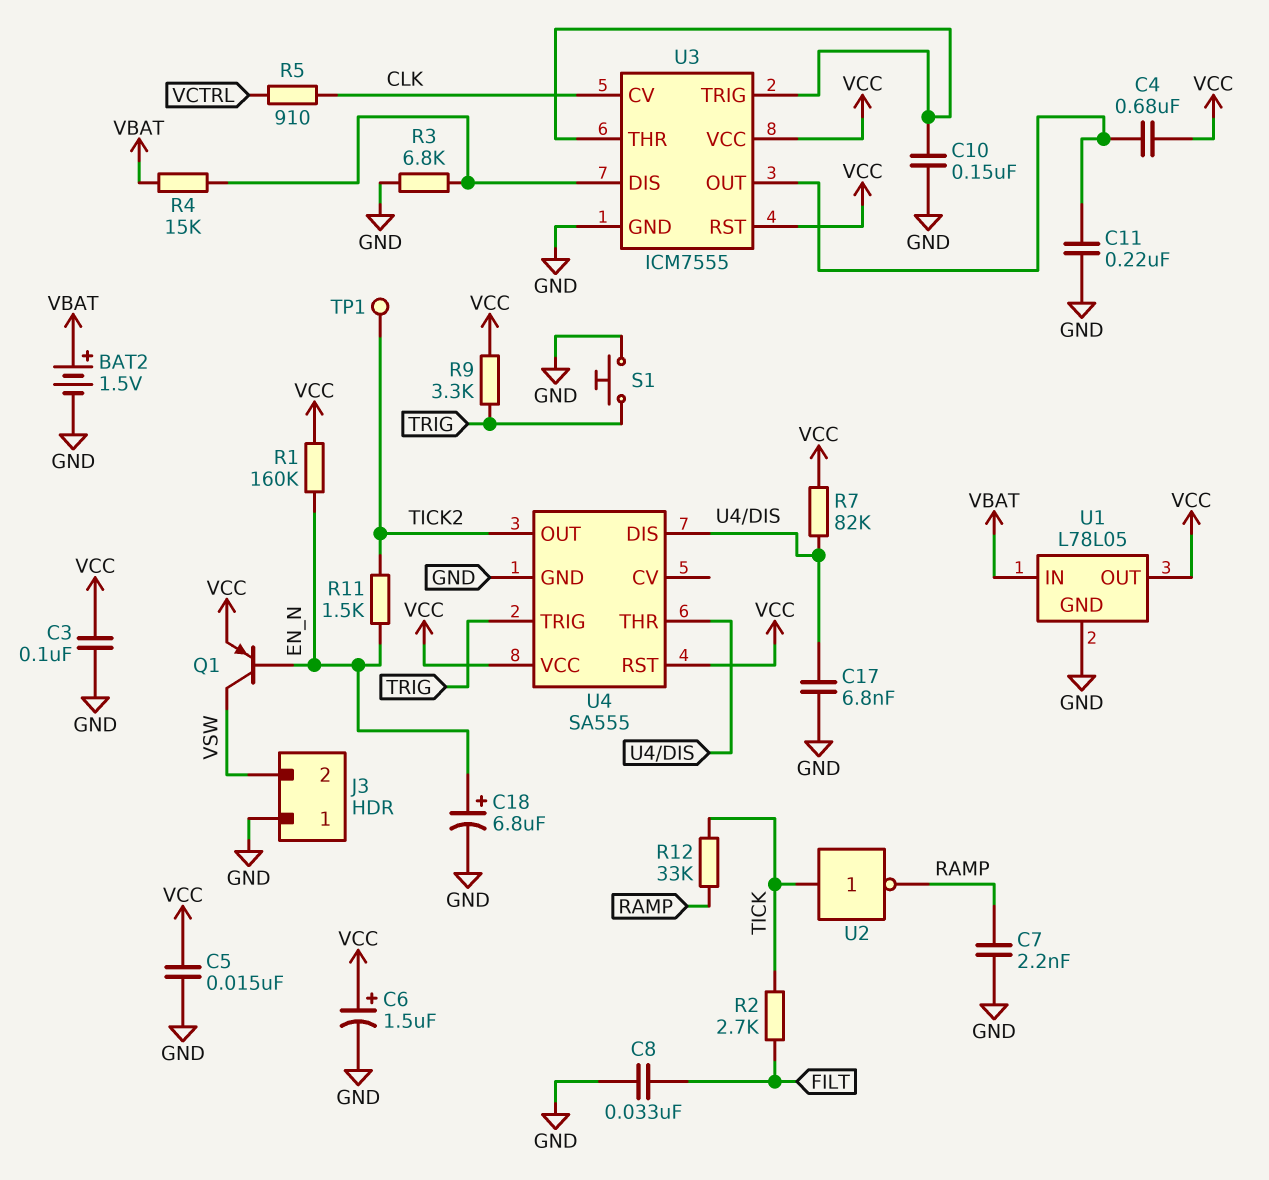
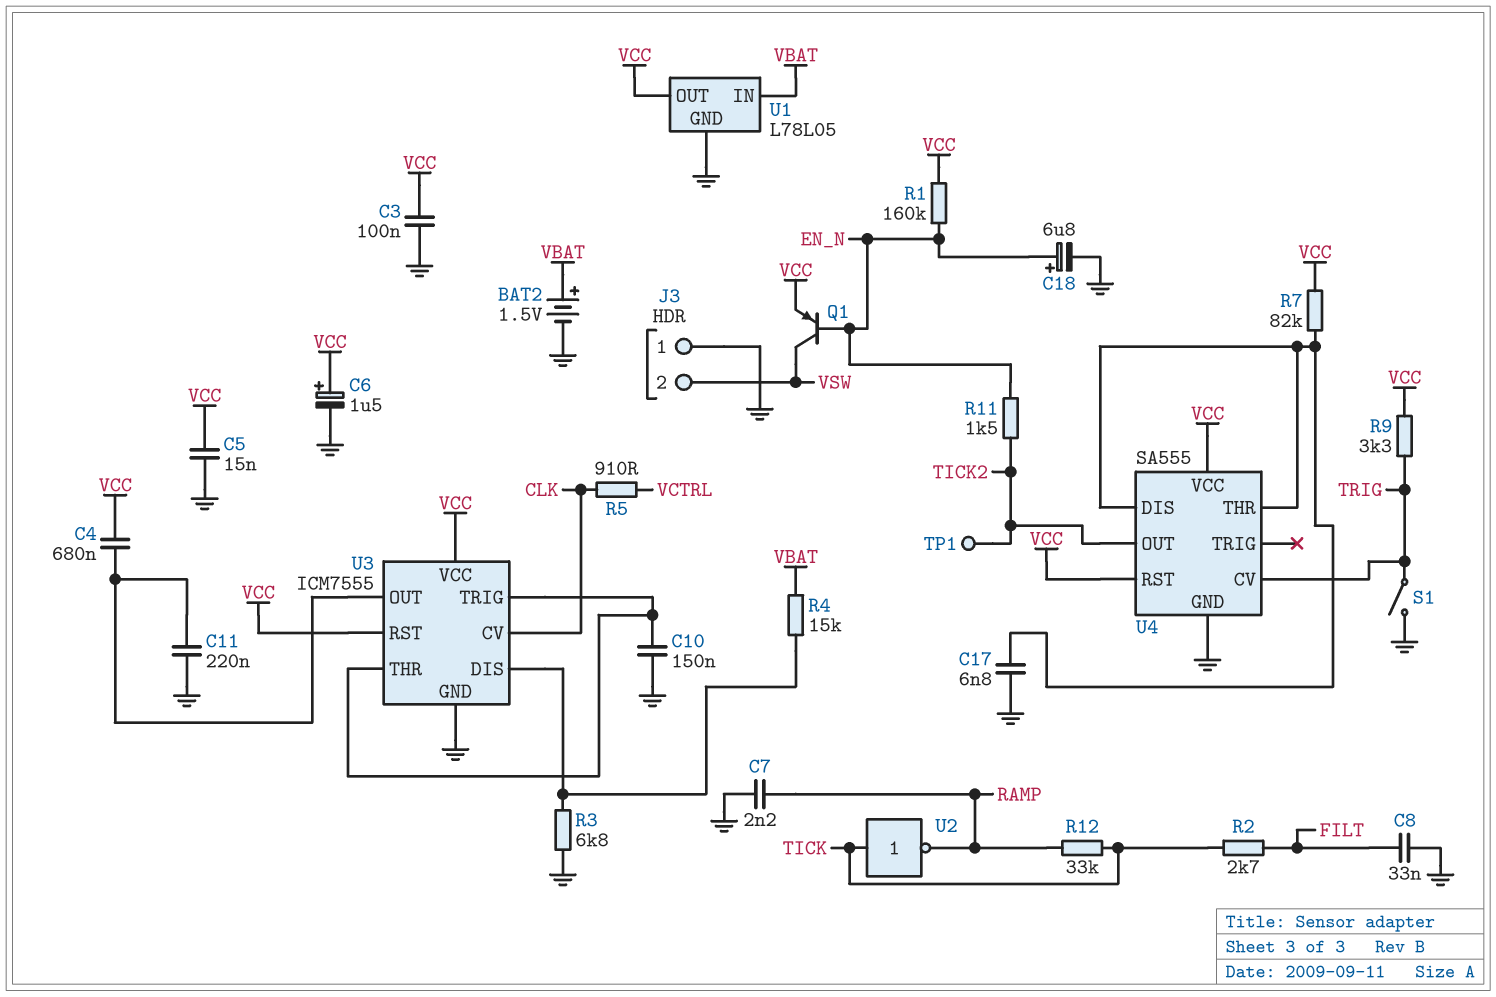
S1: button (GND, TRIG) -> switch (GND, TRIG)
U4 pin CV: none -> TRIG
U4 pin TRIG: TRIG -> none

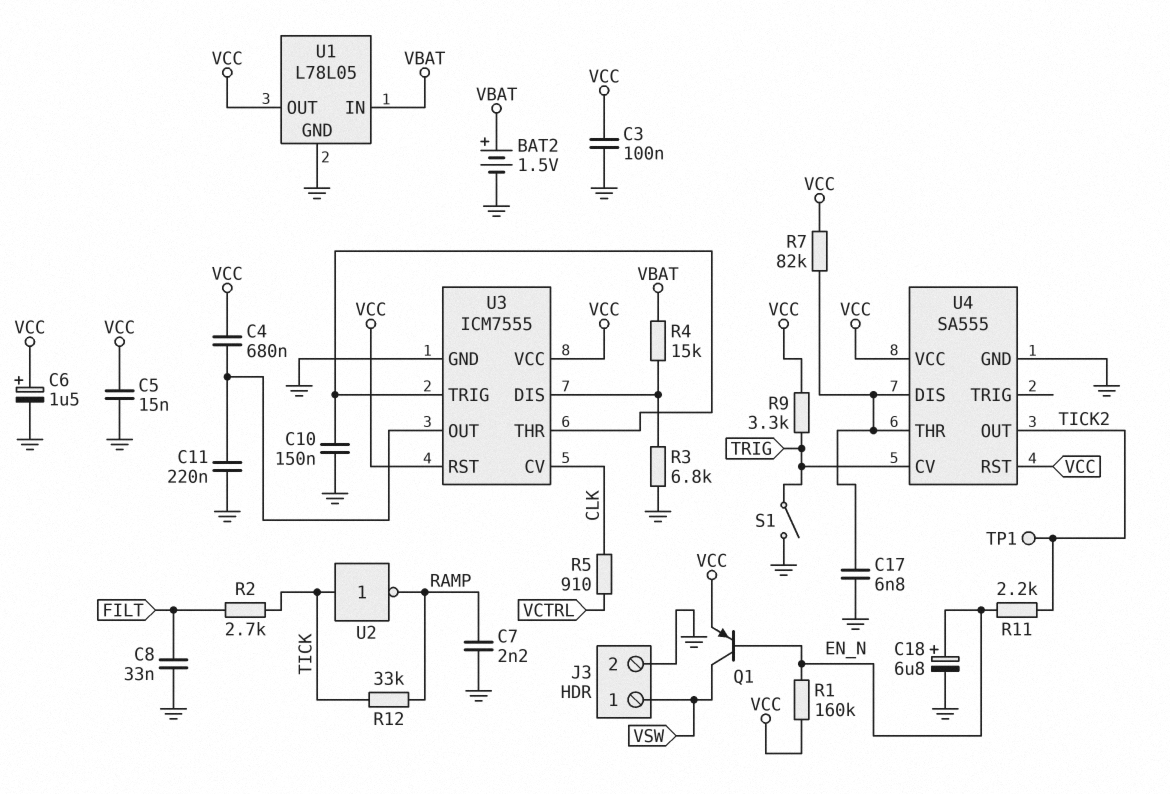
J3 pin 1: GND -> VSW
J3 pin 2: VSW -> GND
R11: 1.5k (EN_N, TICK2) -> 2.2k (EN_N, TICK2)

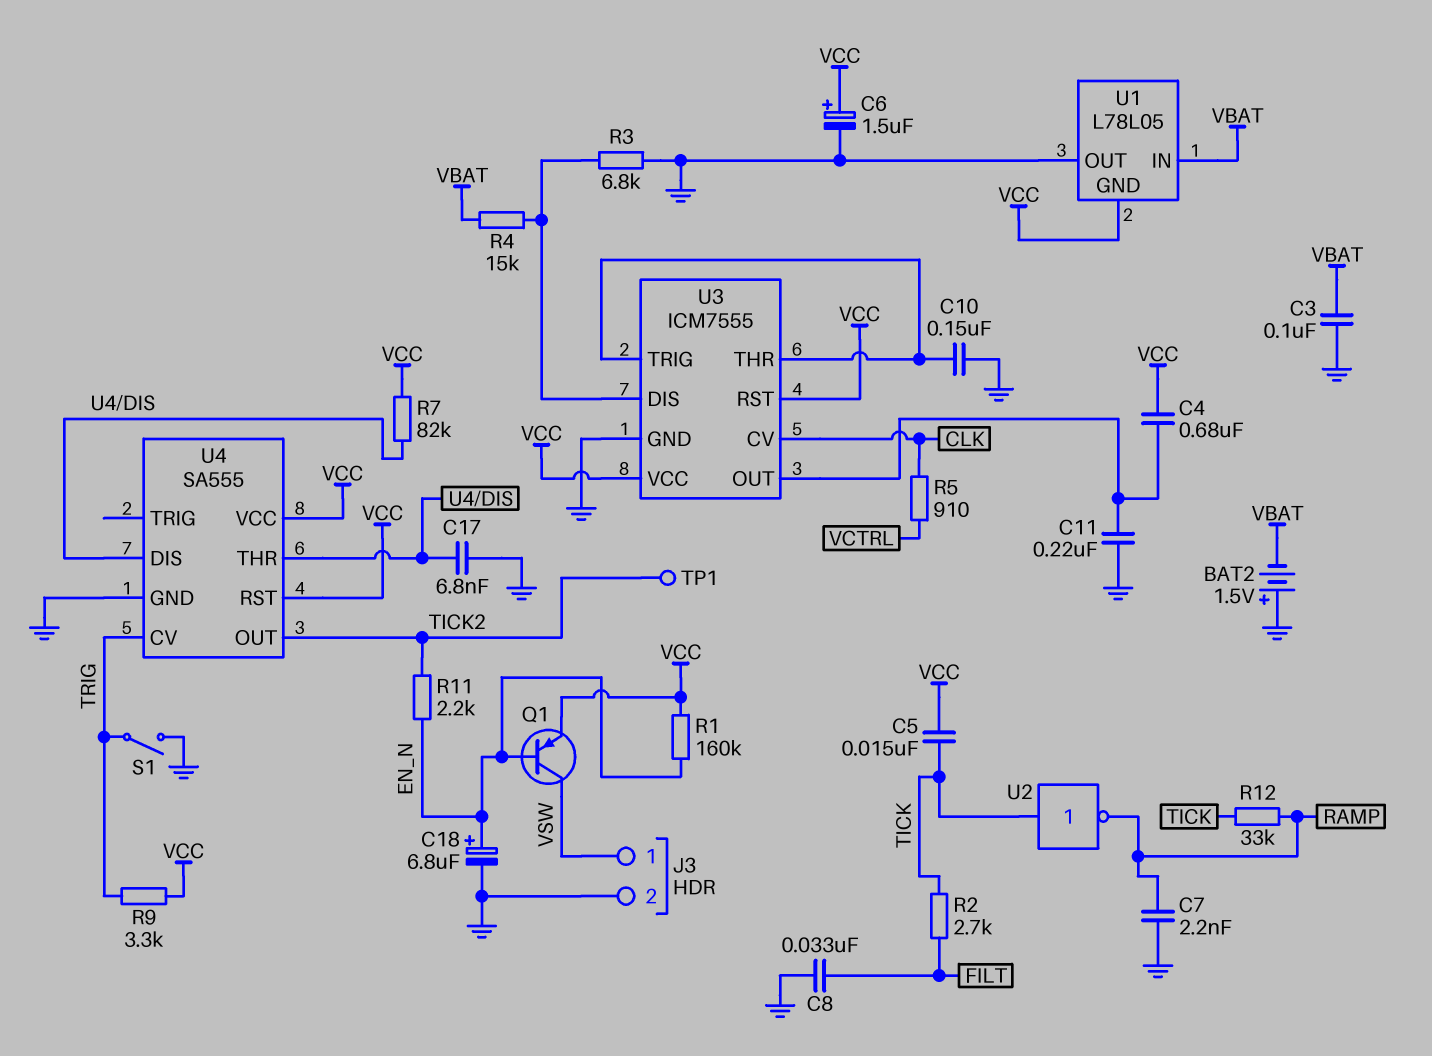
BAT2: 1.5V (plus VBAT, minus GND) -> 1.5V (plus GND, minus VBAT)
C3: 100nF (GND, VCC) -> 100nF (GND, VBAT)
C5: 15nF (GND, VCC) -> 15nF (TICK, VCC)
U1 pin GND: GND -> VCC
U1 pin OUT: VCC -> GND

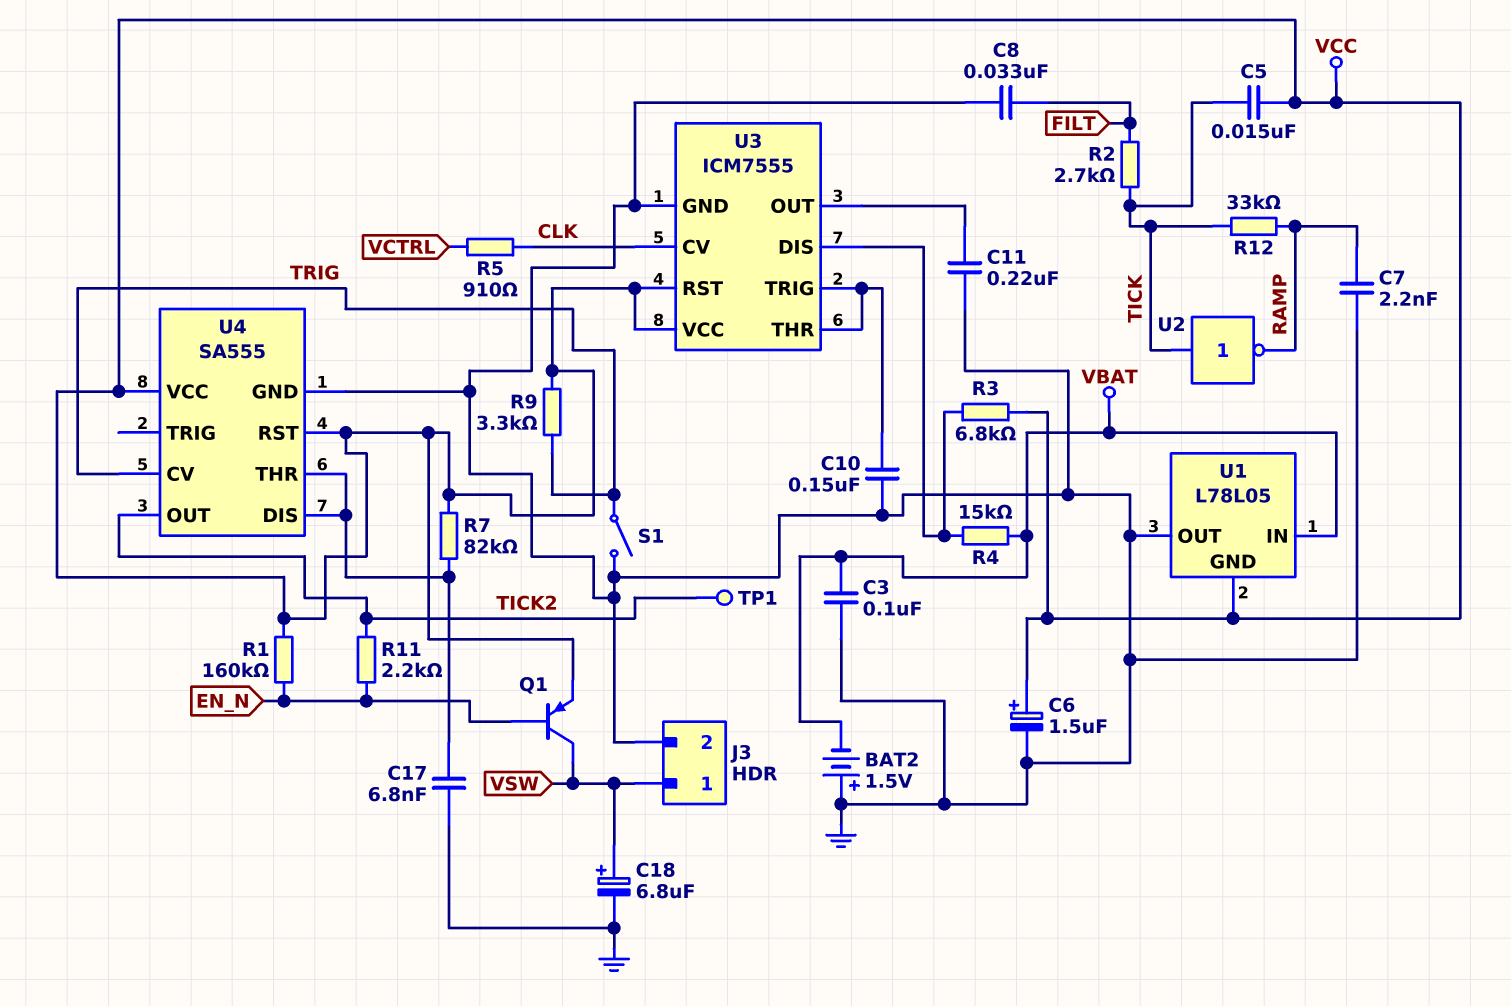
C4: 680nF (U3/OUT, VCC) -> none
C18: 6.8uF (plus EN_N, minus GND) -> 6.8uF (plus VSW, minus GND)
R3: 6.8k (GND, U3/DIS) -> 6.8k (U3/DIS, VCC)

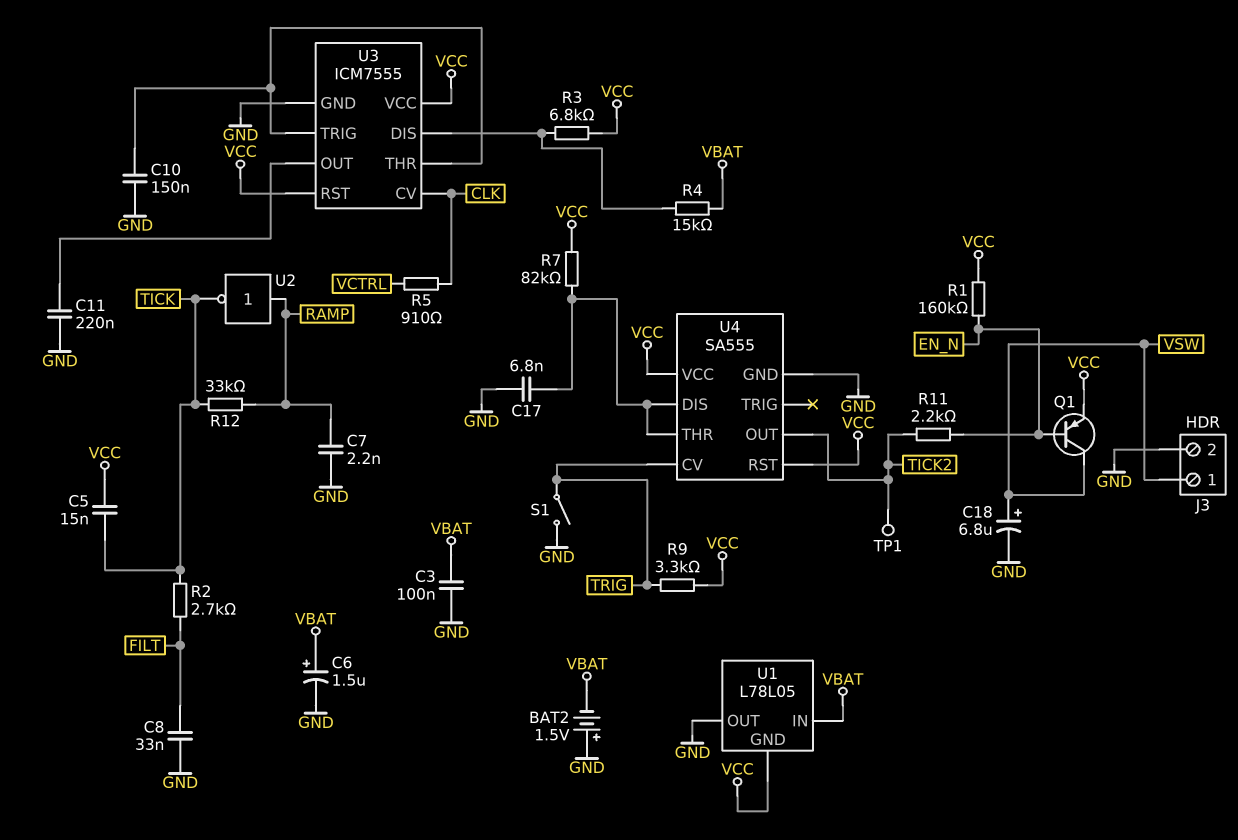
C6: 1.5uF (plus VCC, minus GND) -> 1.5uF (plus VBAT, minus GND)
U2: NOT (in TICK, out RAMP) -> NOT (in RAMP, out TICK)

